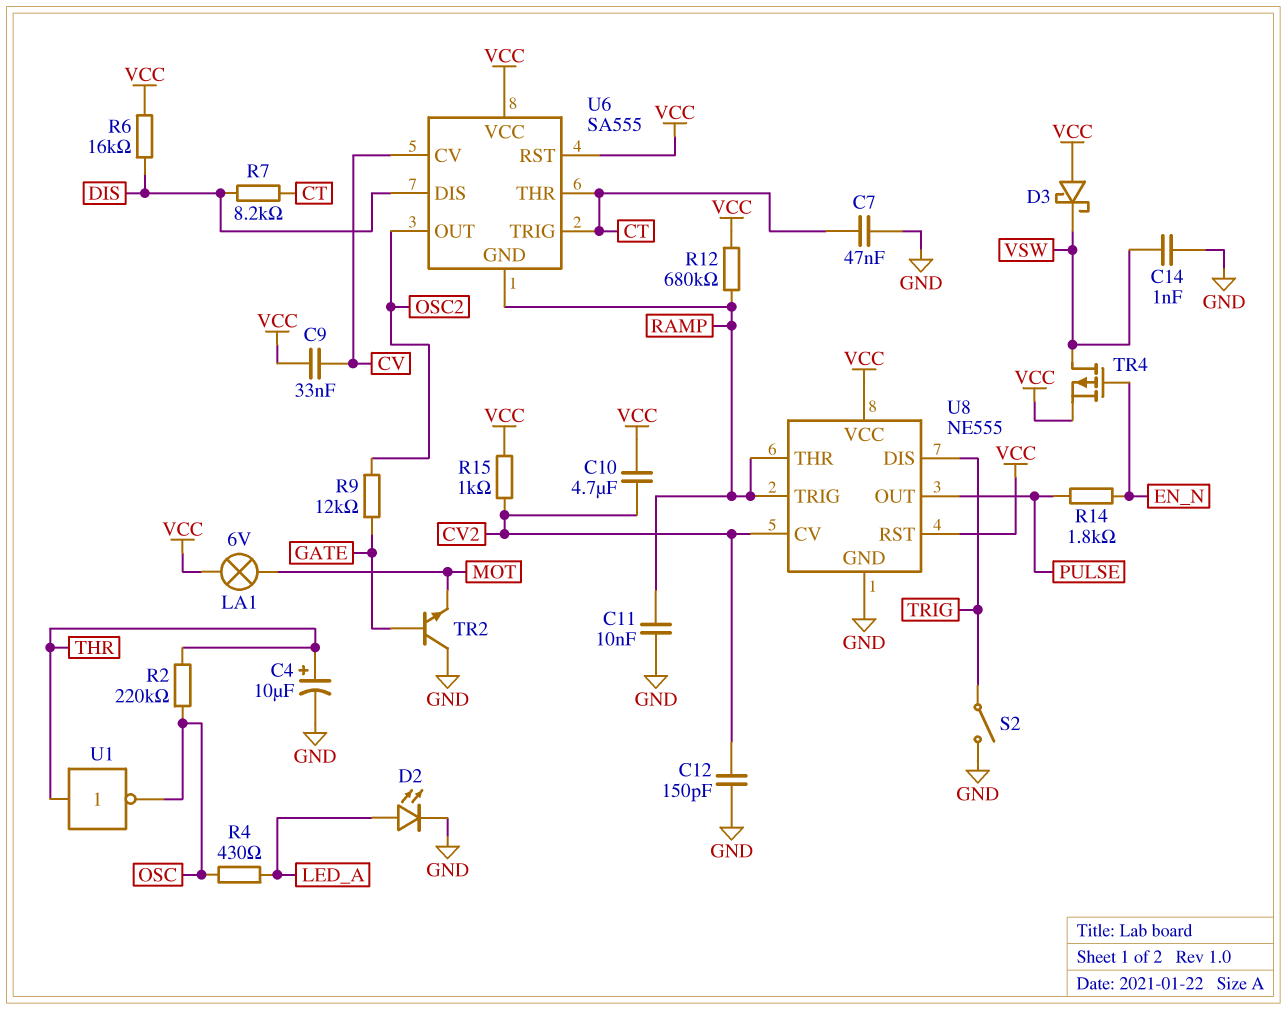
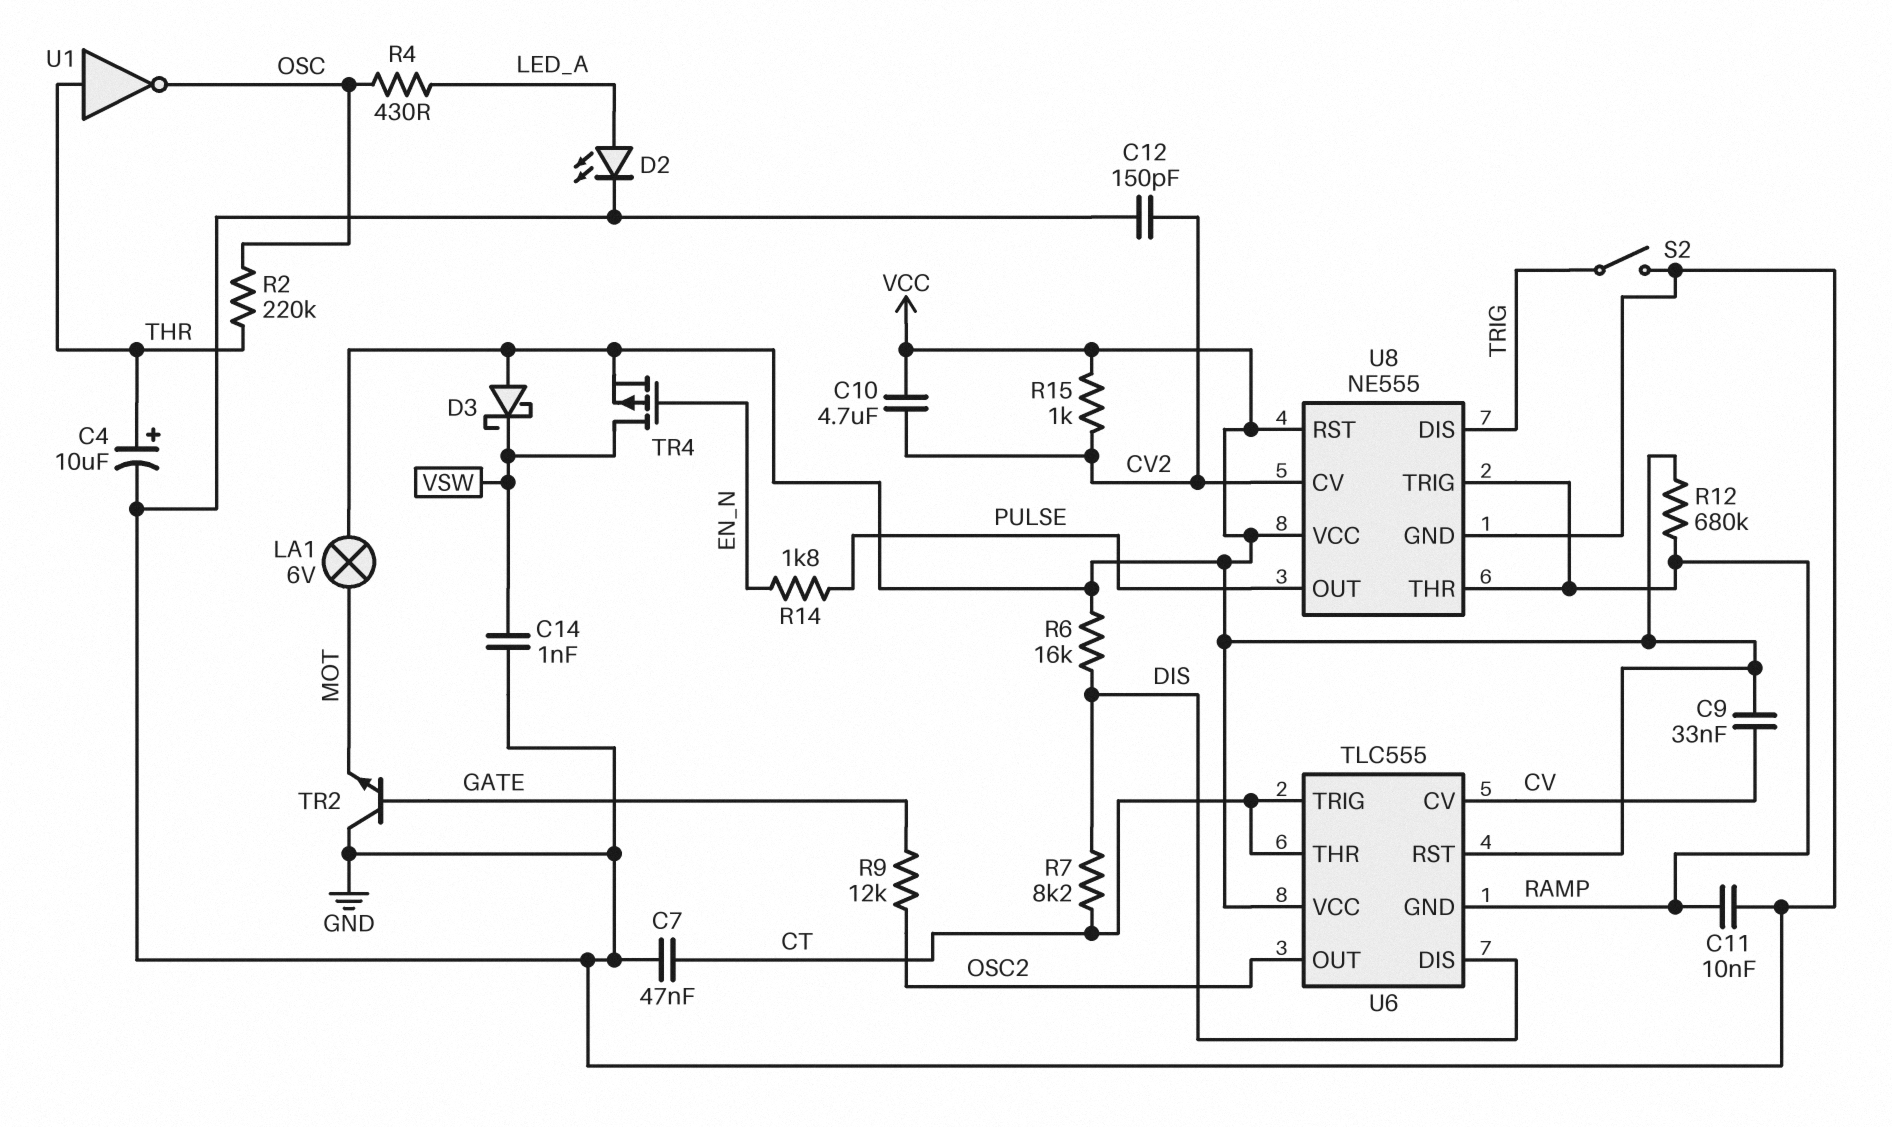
U6: SA555 -> TLC555

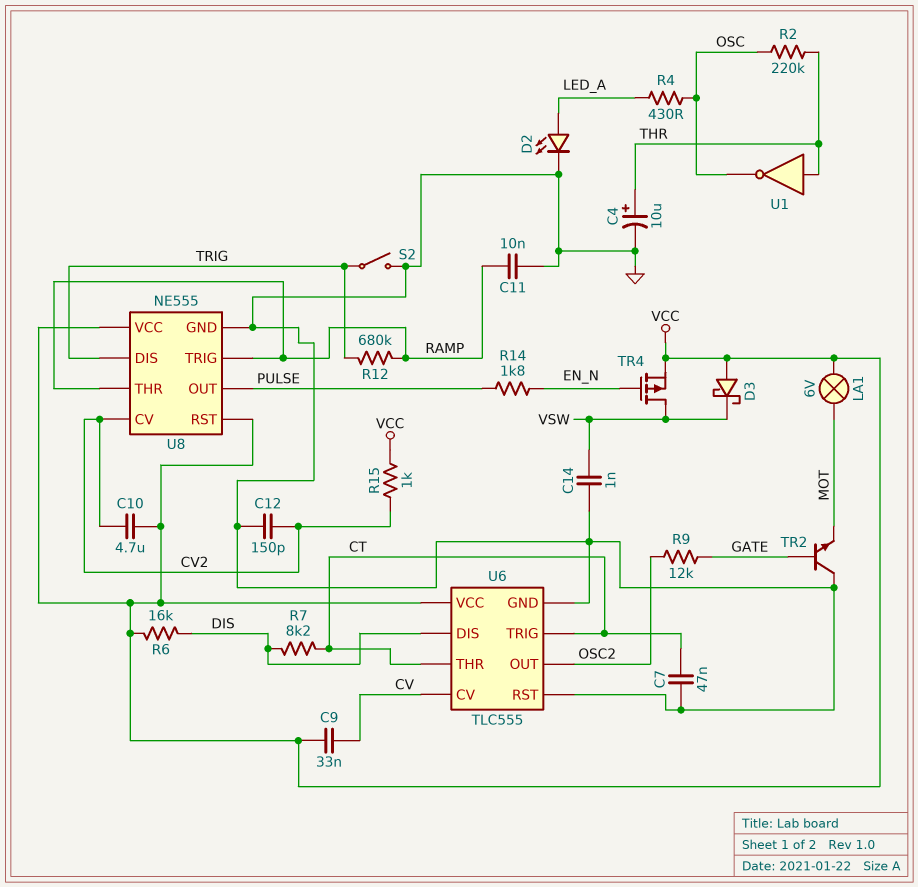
R12: 680k (RAMP, VCC) -> 680k (RAMP, TRIG)
U6 pin GND: RAMP -> GND
U6 pin RST: VCC -> GND

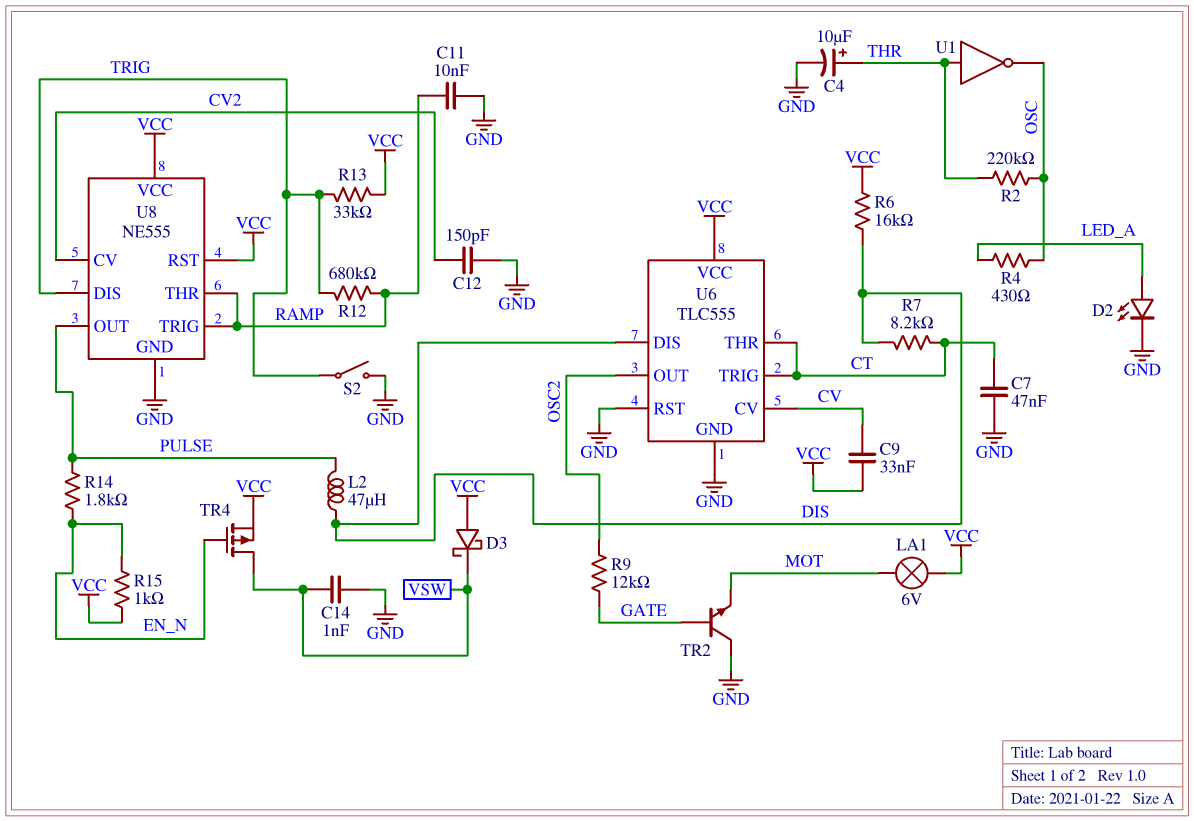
C10: 4.7uF (CV2, VCC) -> none
L2: none -> 47uH (DIS, PULSE)
R13: none -> 33k (TRIG, VCC)
R15: 1k (CV2, VCC) -> 1k (EN_N, VCC)

